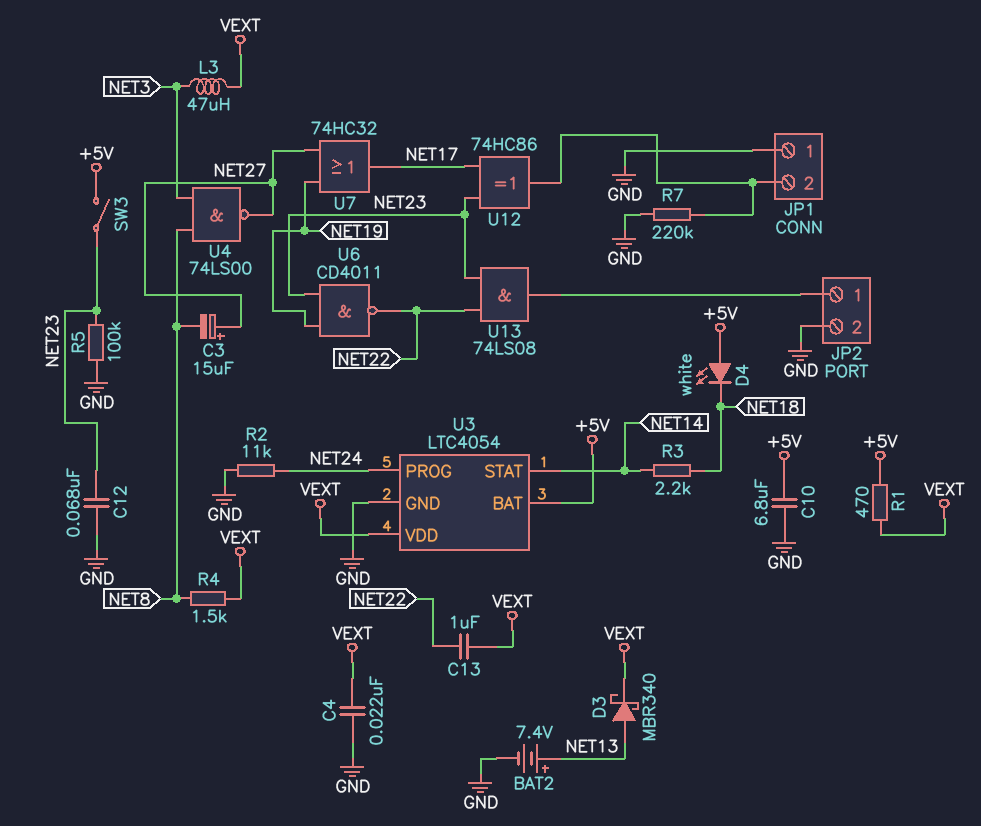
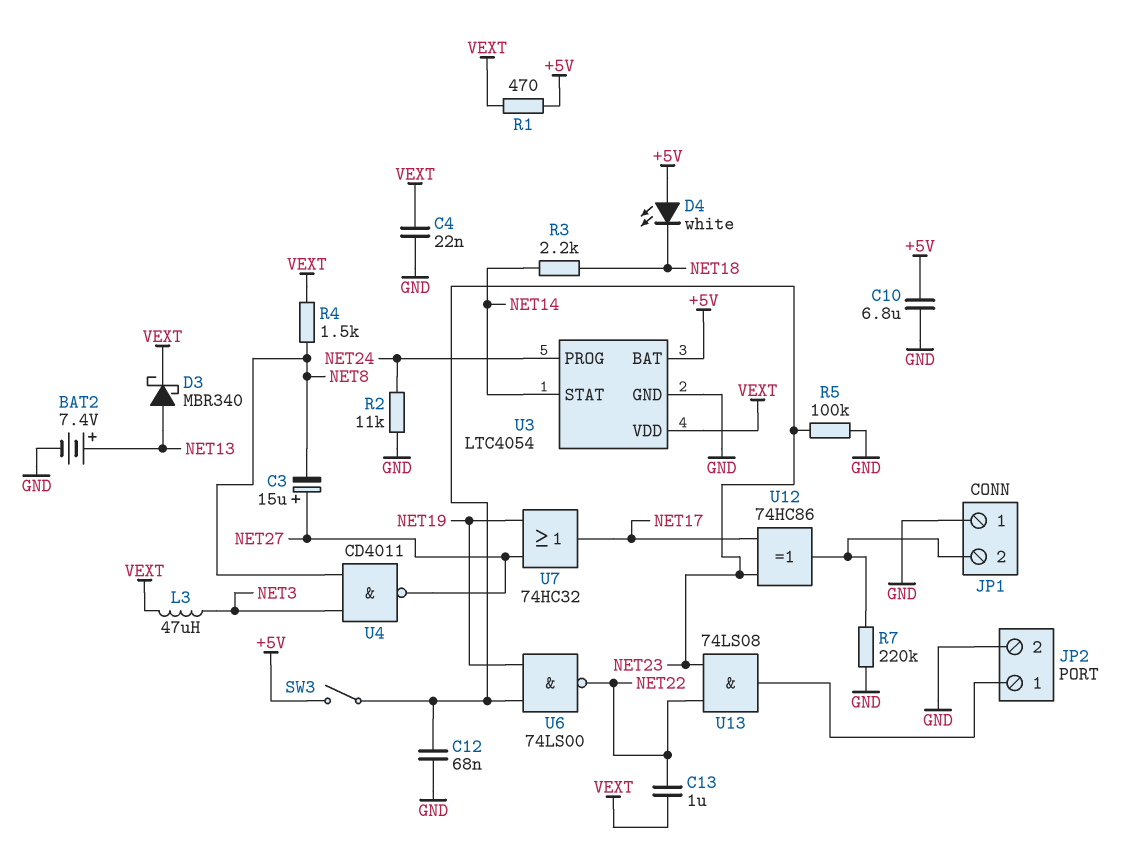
U4: NAND 74LS00 (in NET3, in NET8, out NET27) -> NAND CD4011 (in NET3, in NET8, out NET27)
U6: NAND CD4011 (in NET19, in NET23, out NET22) -> NAND 74LS00 (in NET19, in NET23, out NET22)

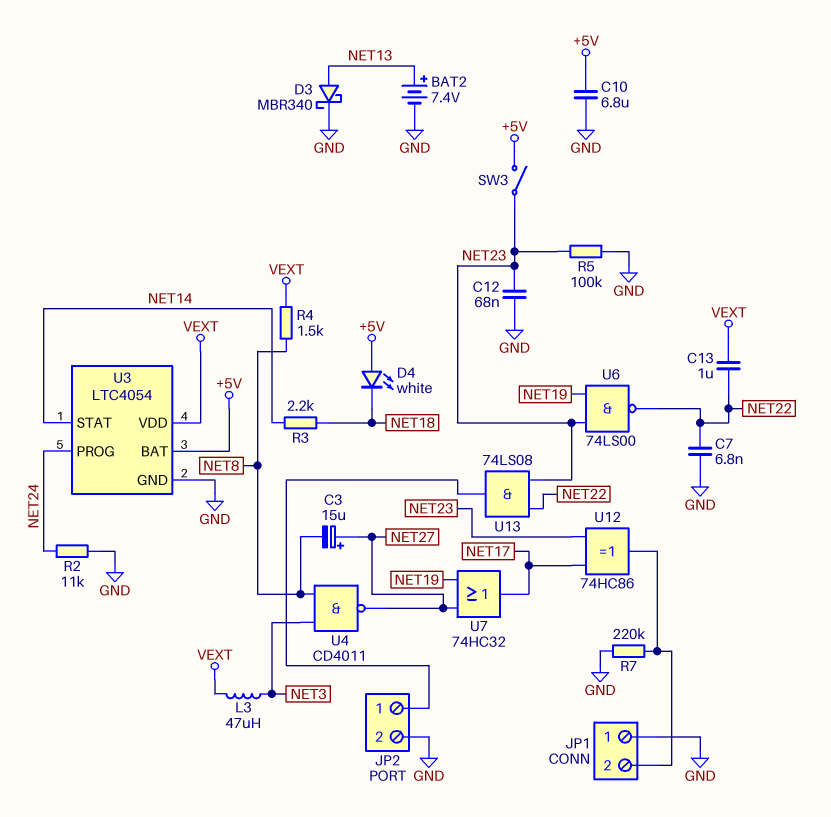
C4: 22nF (GND, VEXT) -> none
C7: none -> 6.8nF (GND, NET22)
D3: schottky MBR340 (A NET13, K VEXT) -> schottky MBR340 (A NET13, K GND)
R1: 470 (+5V, VEXT) -> none

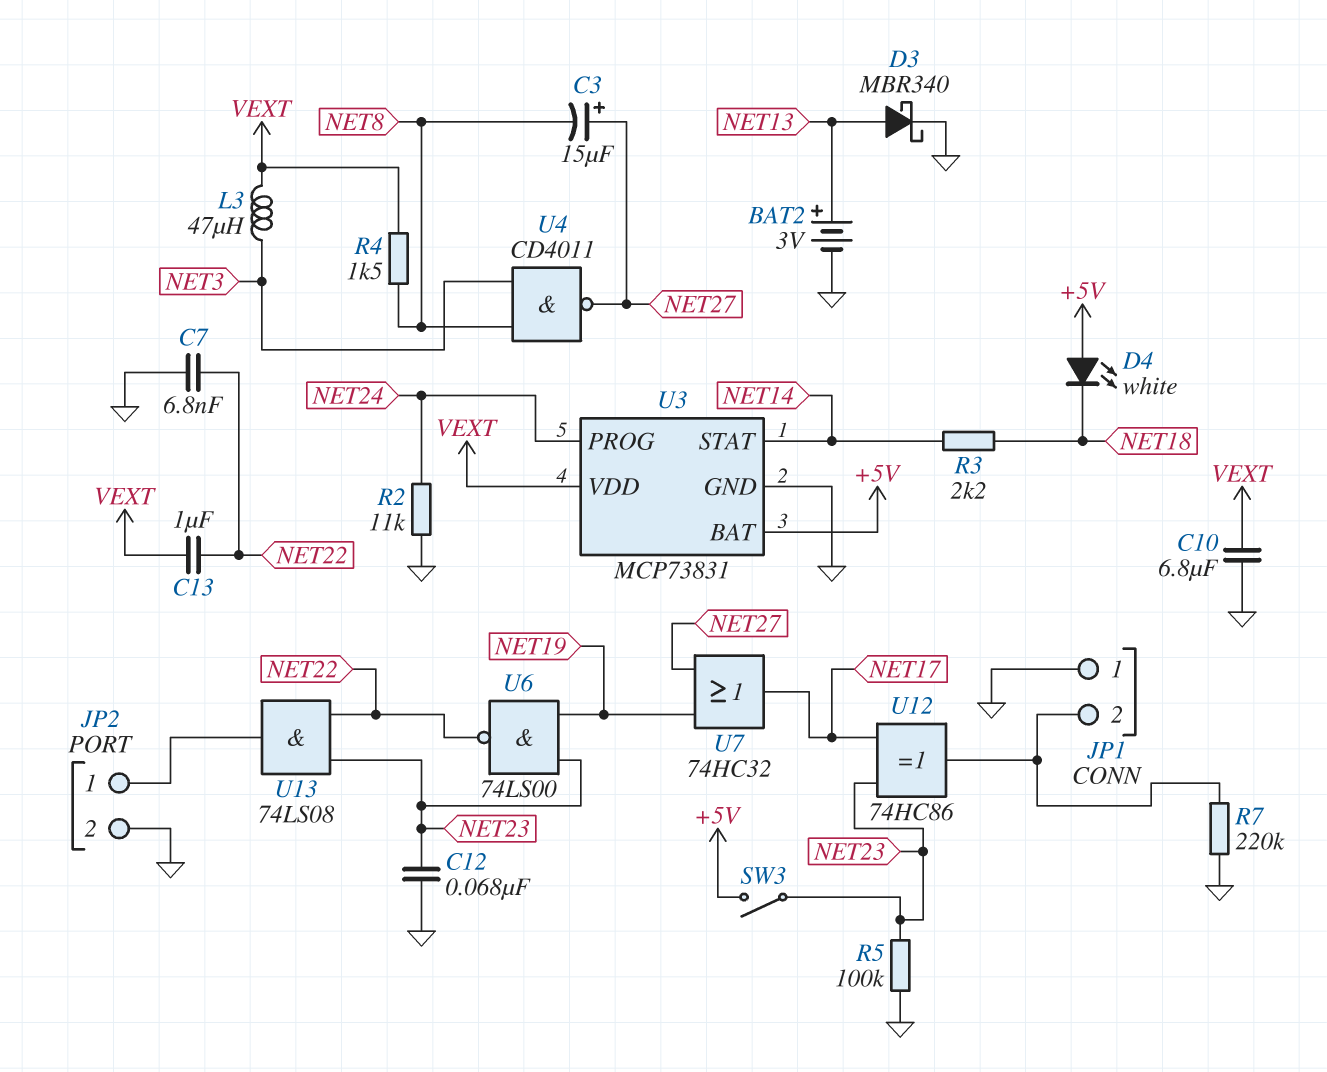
BAT2: 7.4V (plus NET13, minus GND) -> 3V (plus NET13, minus GND)
C10: 6.8uF (+5V, GND) -> 6.8uF (GND, VEXT)
U3: LTC4054 -> MCP73831

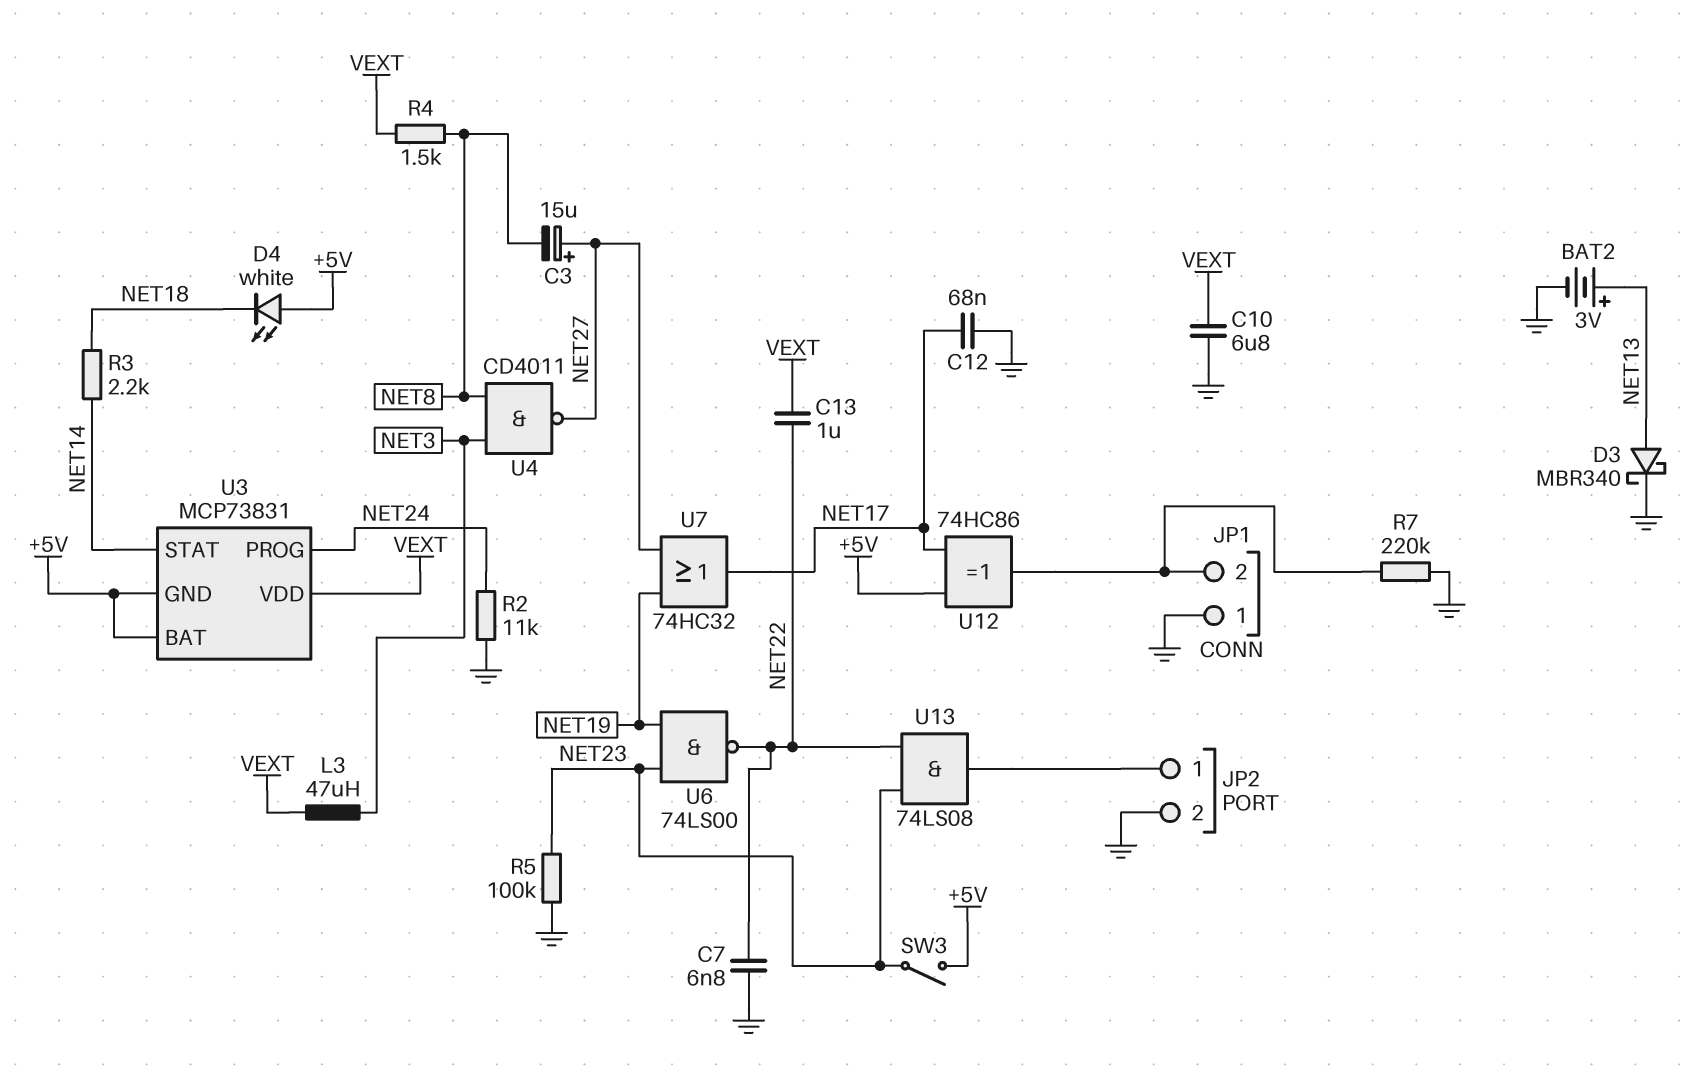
C12: 68nF (GND, NET23) -> 68nF (GND, NET17)
U3 pin GND: GND -> +5V
U12: XOR 74HC86 (in NET17, in NET23, out JP1/2) -> XOR 74HC86 (in +5V, in NET17, out JP1/2)

